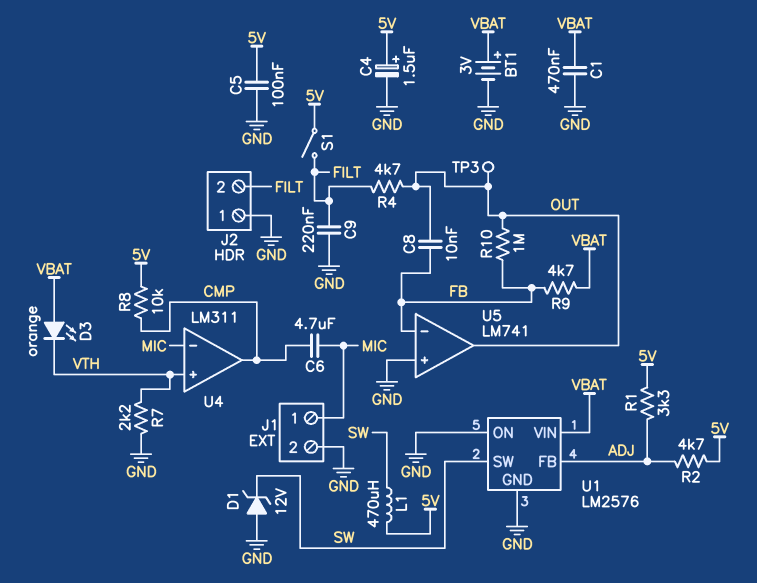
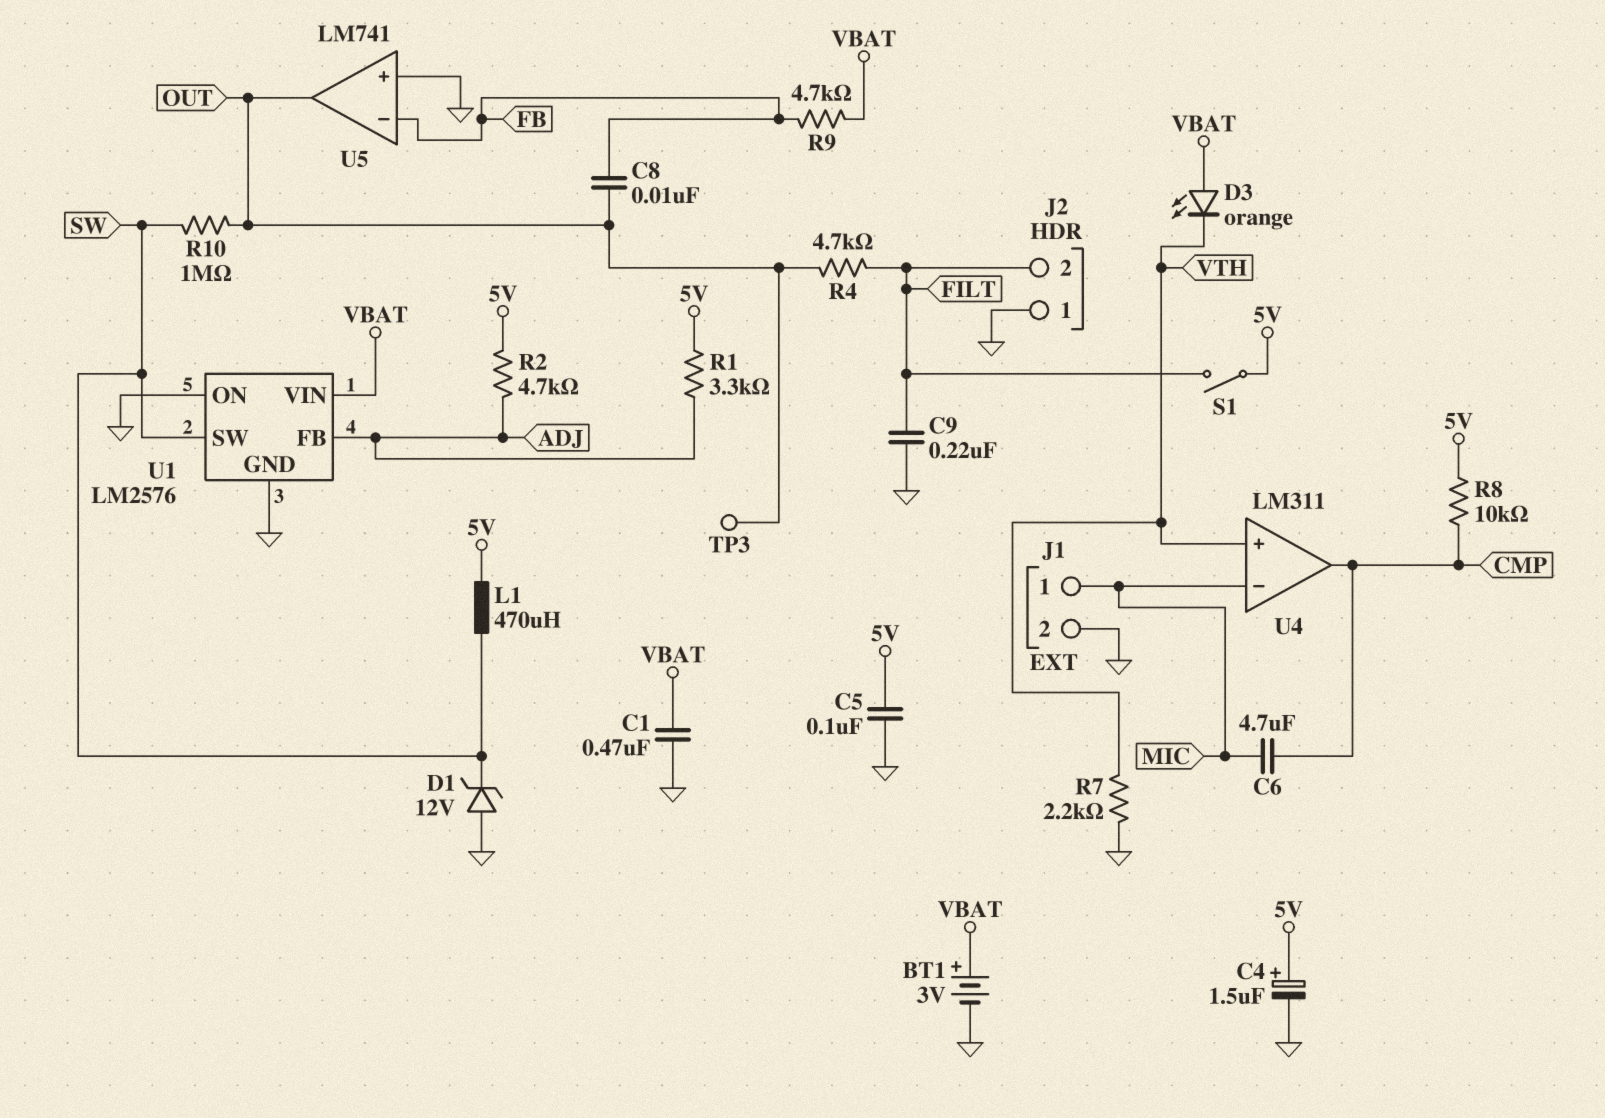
R10: 1M (FB, OUT) -> 1M (OUT, SW)

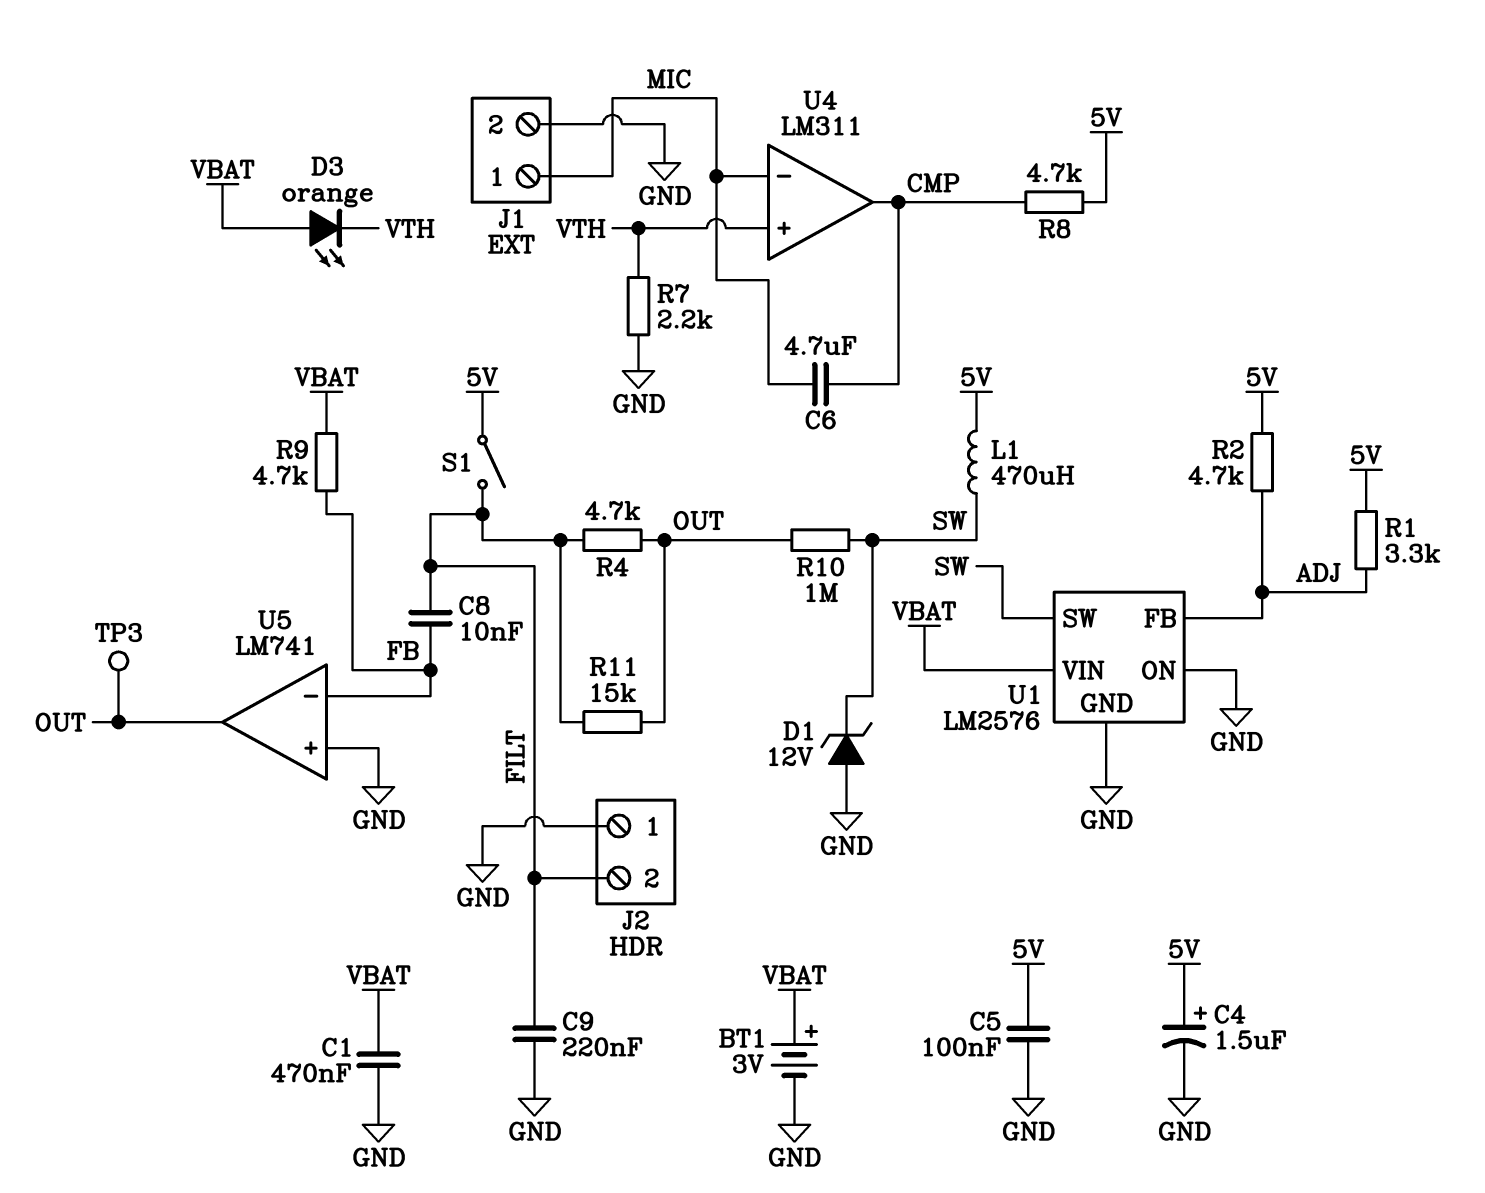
C8: 10nF (FB, OUT) -> 10nF (FB, FILT)
R8: 10k (5V, CMP) -> 4.7k (5V, CMP)
R11: none -> 15k (FILT, OUT)

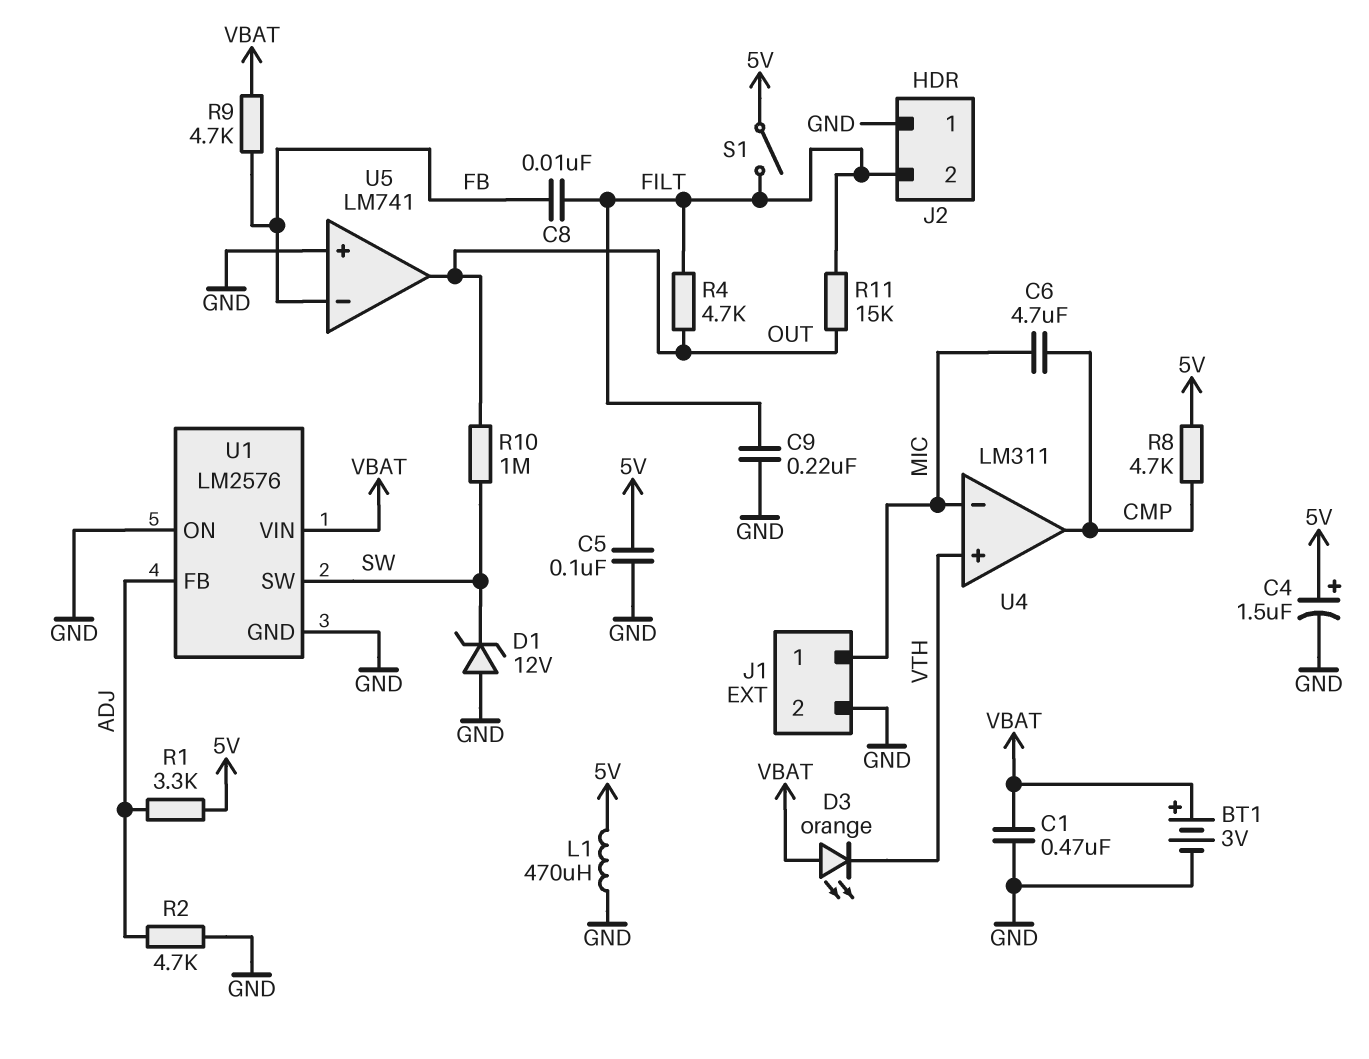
L1: 470uH (5V, SW) -> 470uH (5V, GND)
R2: 4.7k (5V, ADJ) -> 4.7k (ADJ, GND)
R7: 2.2k (GND, VTH) -> none
TP3: test point (OUT) -> none

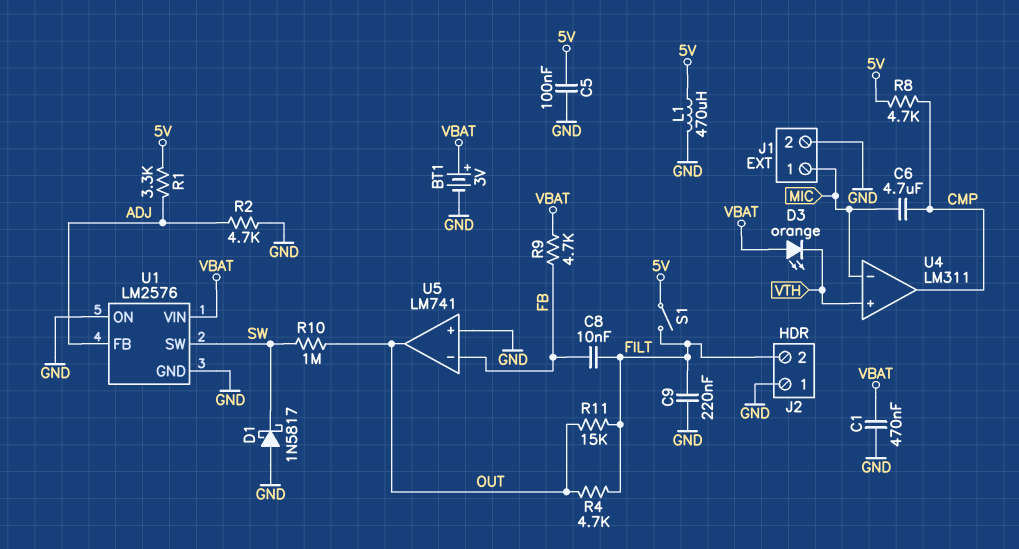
C4: 1.5uF (plus 5V, minus GND) -> none
D1: zener 12V (A GND, K SW) -> schottky 1N5817 (A GND, K SW)

